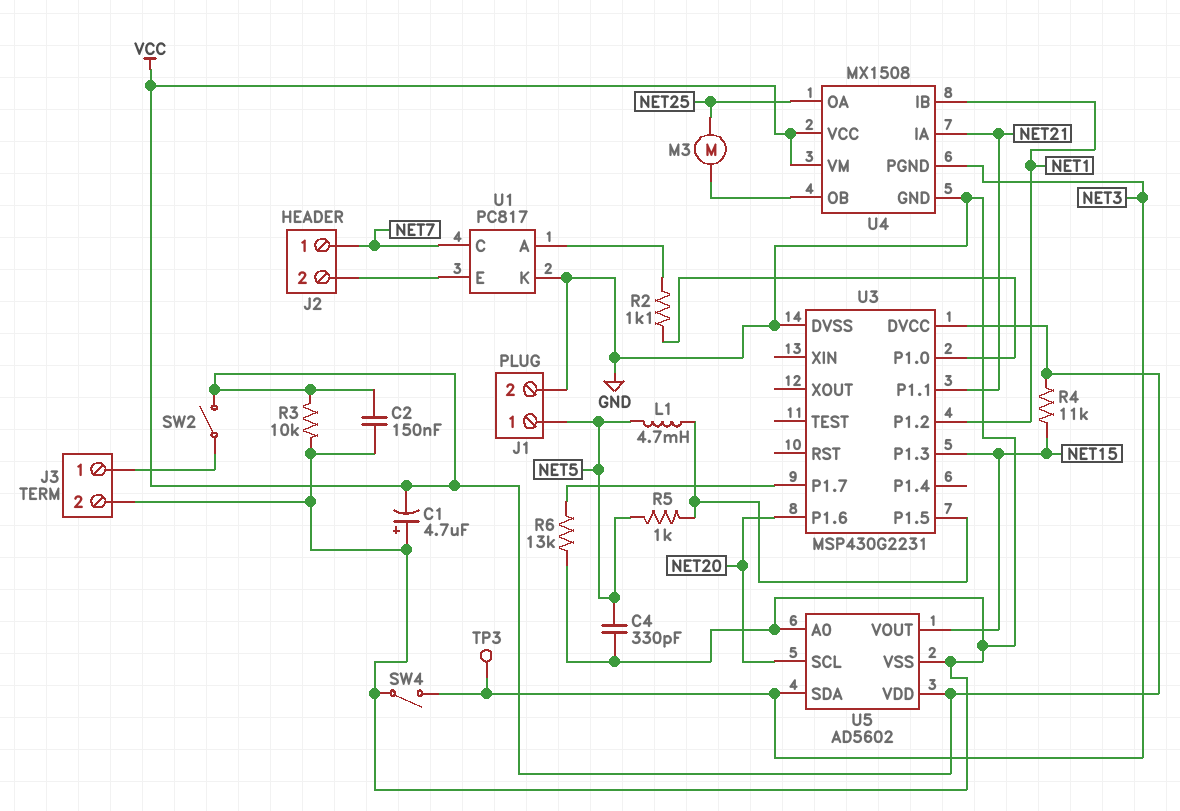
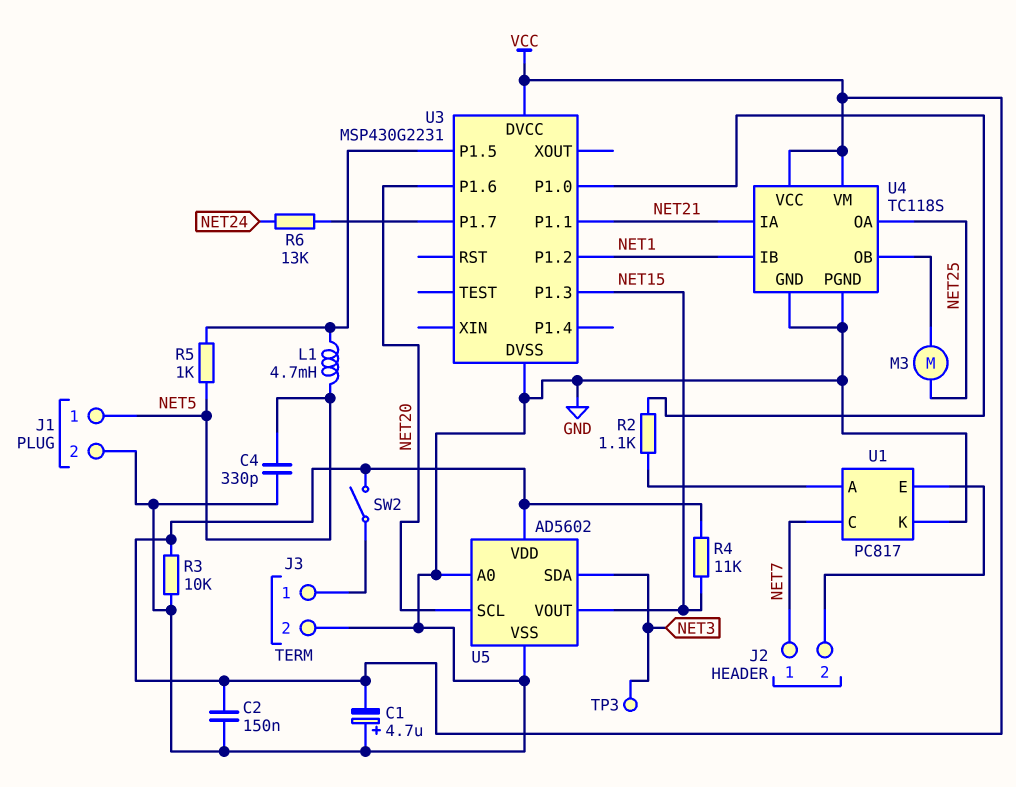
R6: 13k (GND, U3/P1.7) -> 13k (NET24, U3/P1.7)
SW4: switch (GND, NET3) -> none
U4: MX1508 -> TC118S
U4 pin PGND: NET3 -> GND

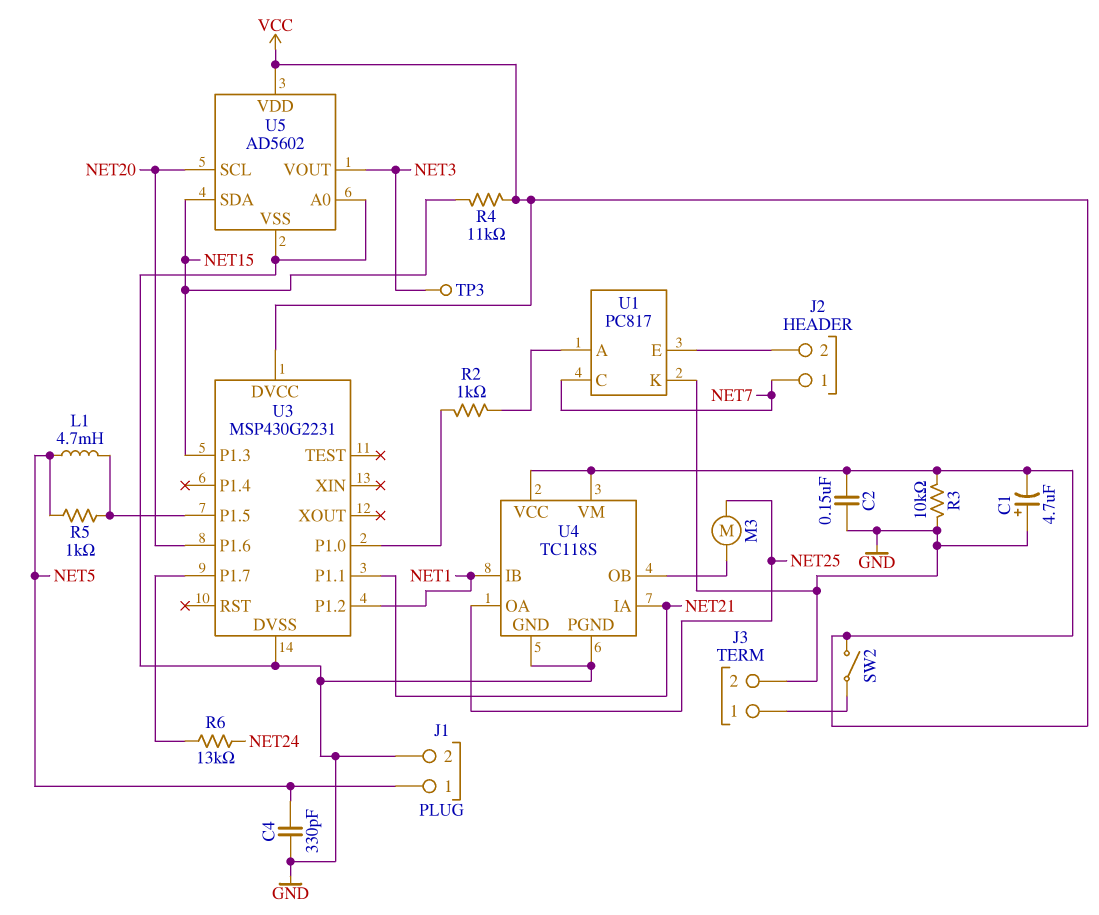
R2: 1.1k (U1/A, U3/P1.0) -> 1k (U1/A, U3/P1.0)
U5 pin SDA: NET3 -> NET15
U5 pin VOUT: NET15 -> NET3

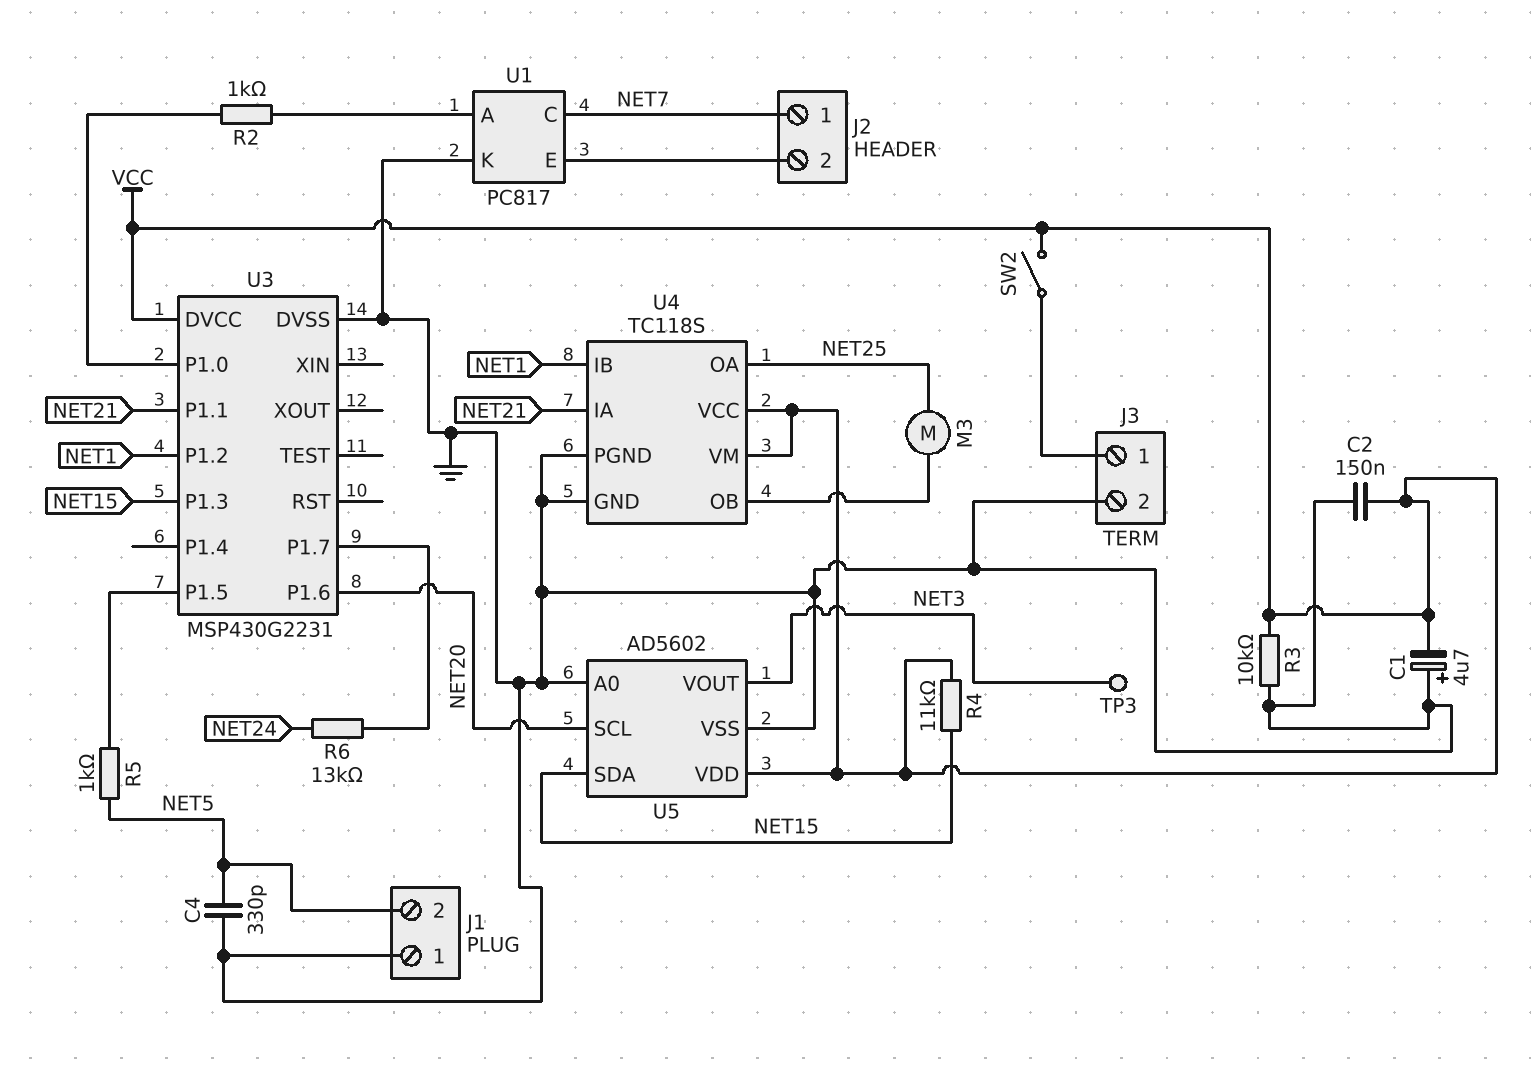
J1 pin 1: NET5 -> GND
J1 pin 2: GND -> NET5
L1: 4.7mH (NET5, U3/P1.5) -> none

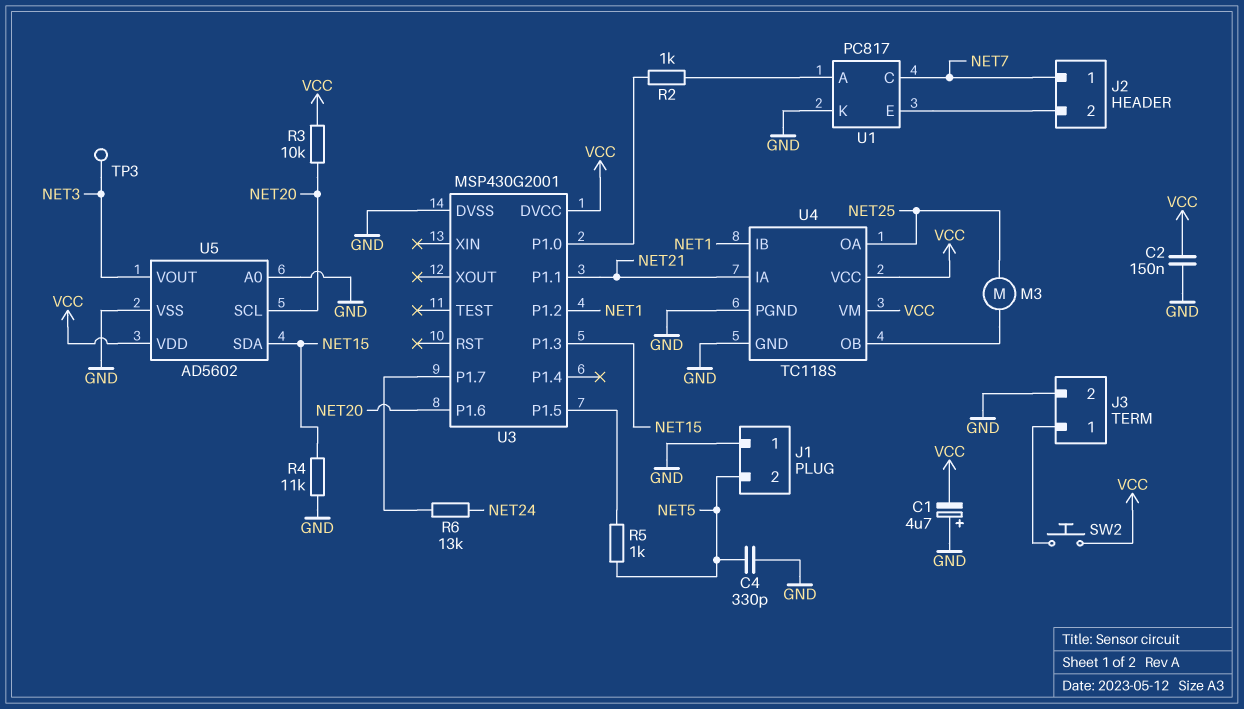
R3: 10k (GND, VCC) -> 10k (NET20, VCC)
R4: 11k (NET15, VCC) -> 11k (GND, NET15)
SW2: switch (J3/1, VCC) -> button (J3/1, VCC)
U3: MSP430G2231 -> MSP430G2001

